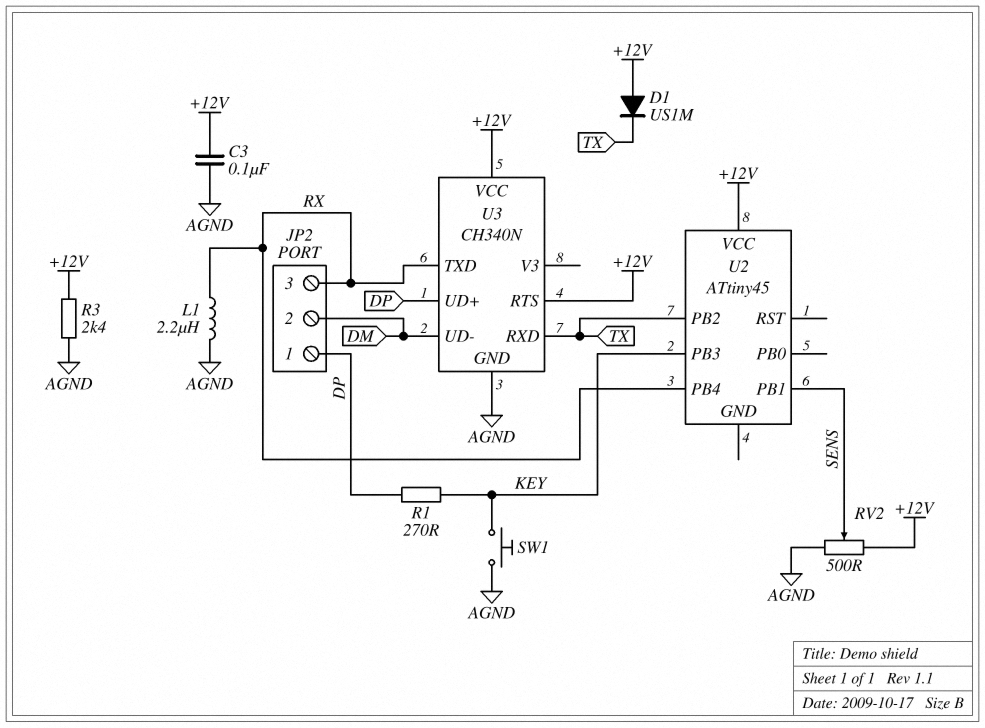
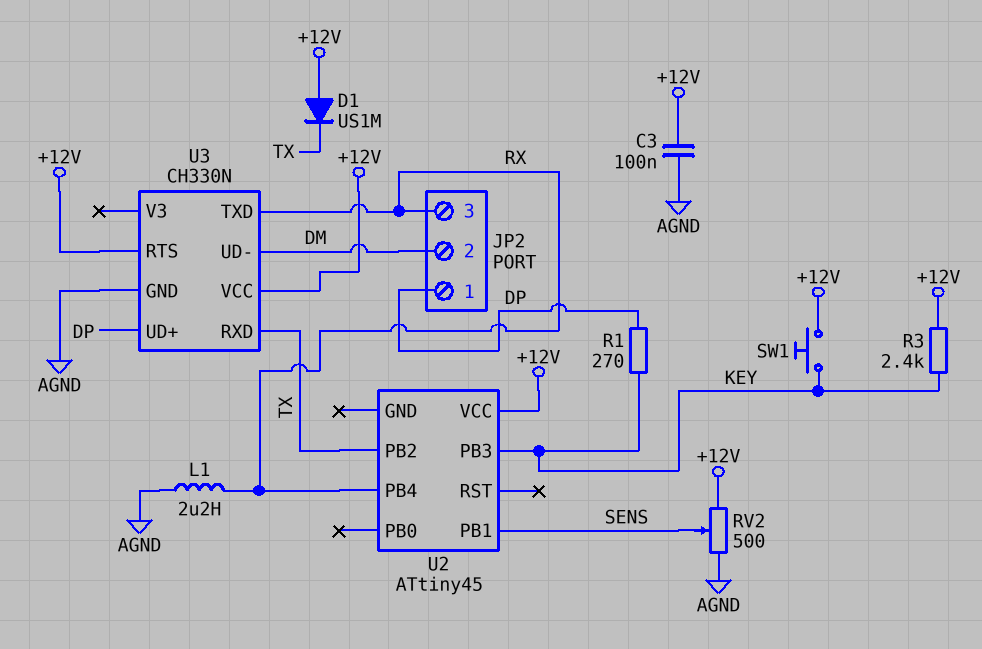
R3: 2.4k (+12V, AGND) -> 2.4k (+12V, KEY)
SW1: button (AGND, KEY) -> button (+12V, KEY)
U3: CH340N -> CH330N

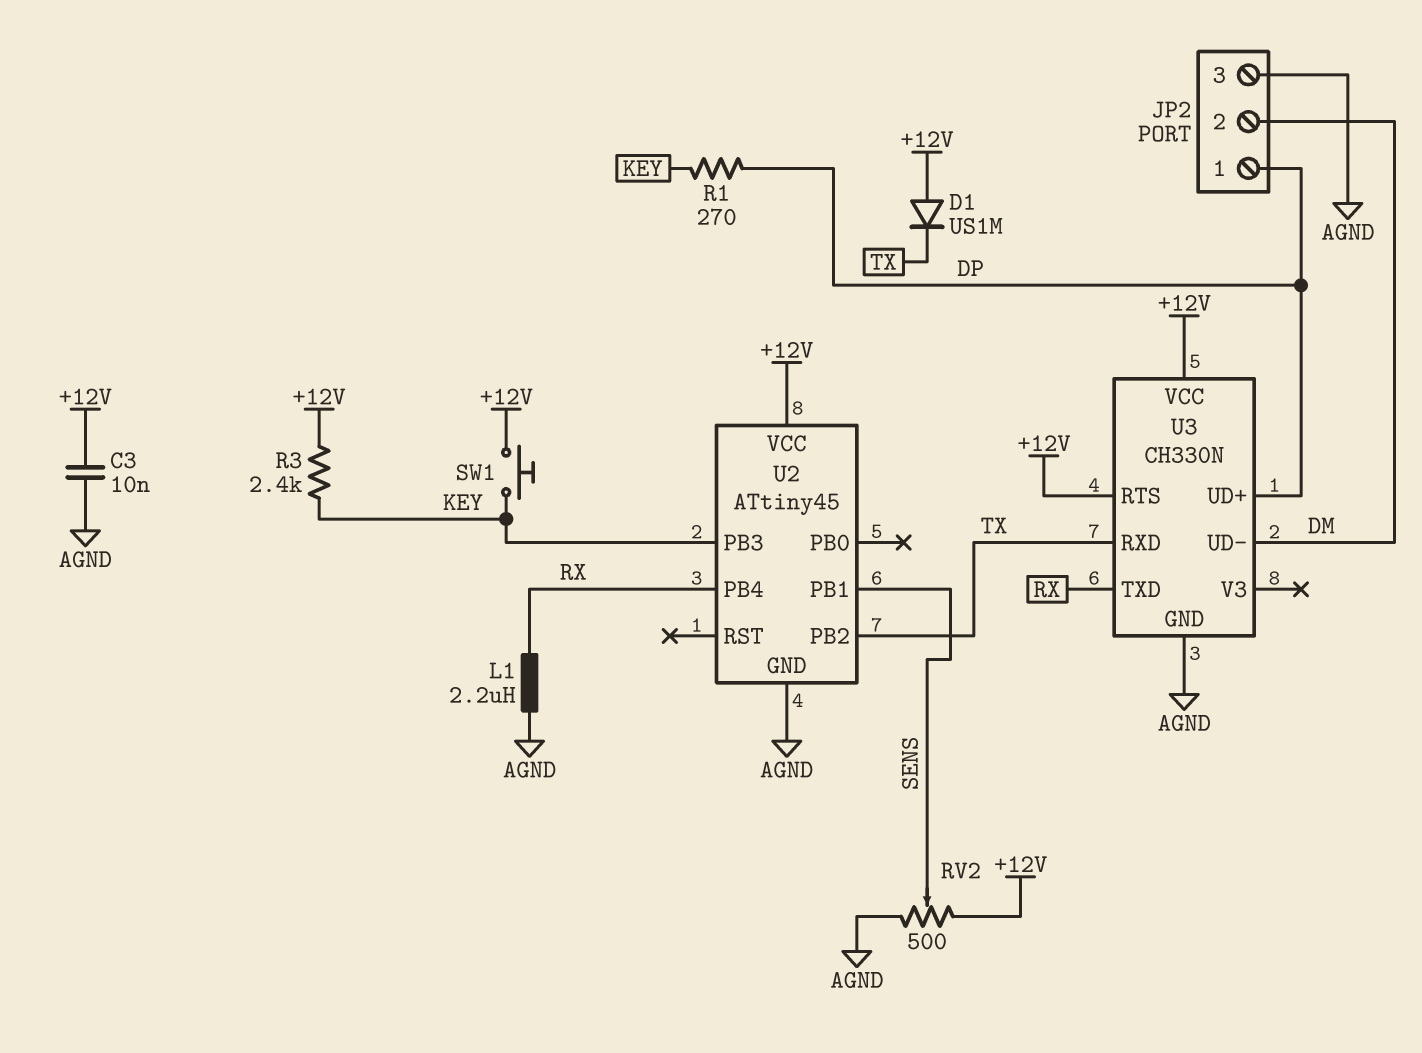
C3: 100nF (+12V, AGND) -> 10nF (+12V, AGND)
JP2 pin 3: RX -> AGND
U2 pin GND: none -> AGND

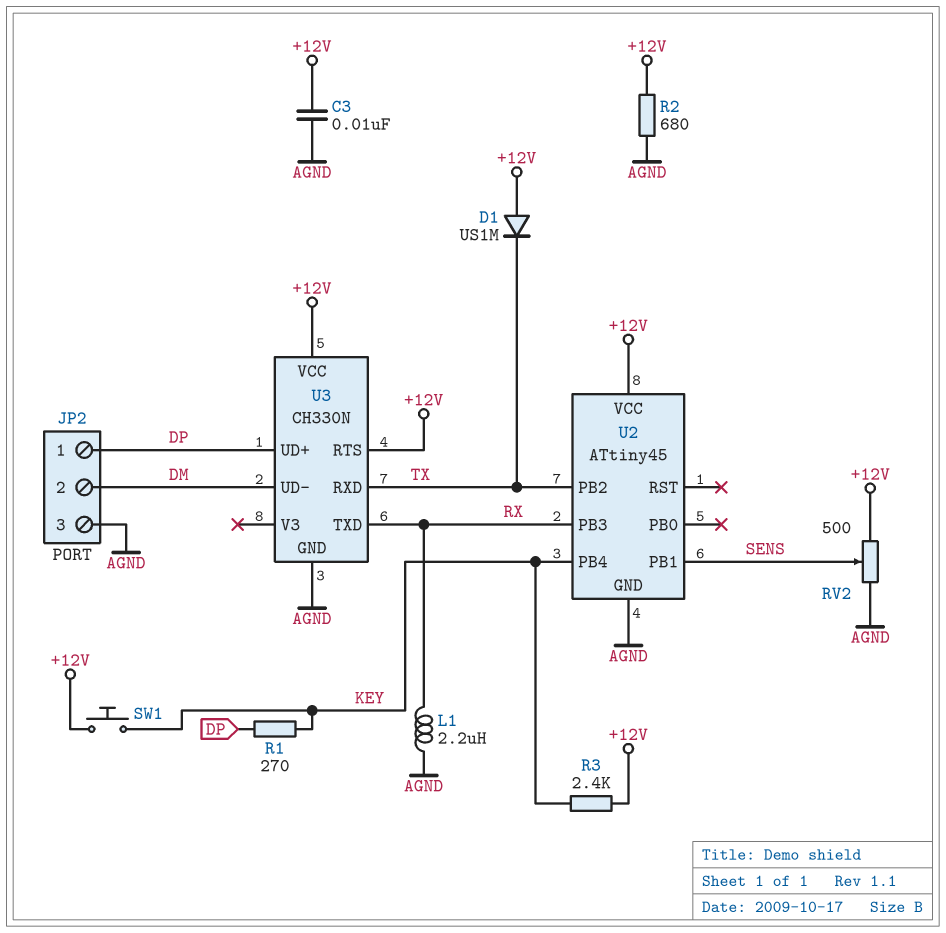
R2: none -> 680 (+12V, AGND)
U2 pin PB3: KEY -> RX
U2 pin PB4: RX -> KEY

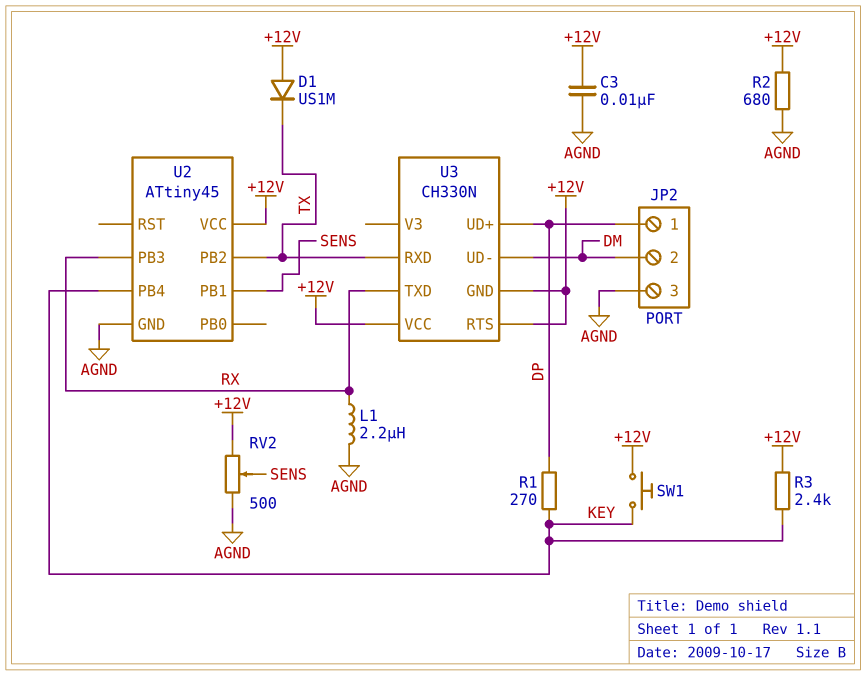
U3 pin GND: AGND -> +12V

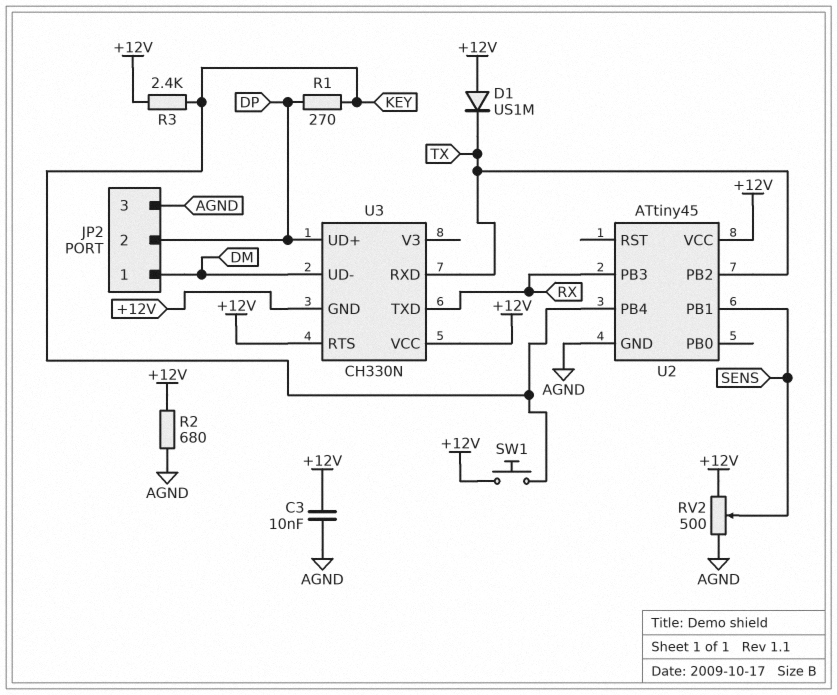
JP2 pin 1: DP -> DM
JP2 pin 2: DM -> DP
L1: 2.2uH (AGND, RX) -> none

